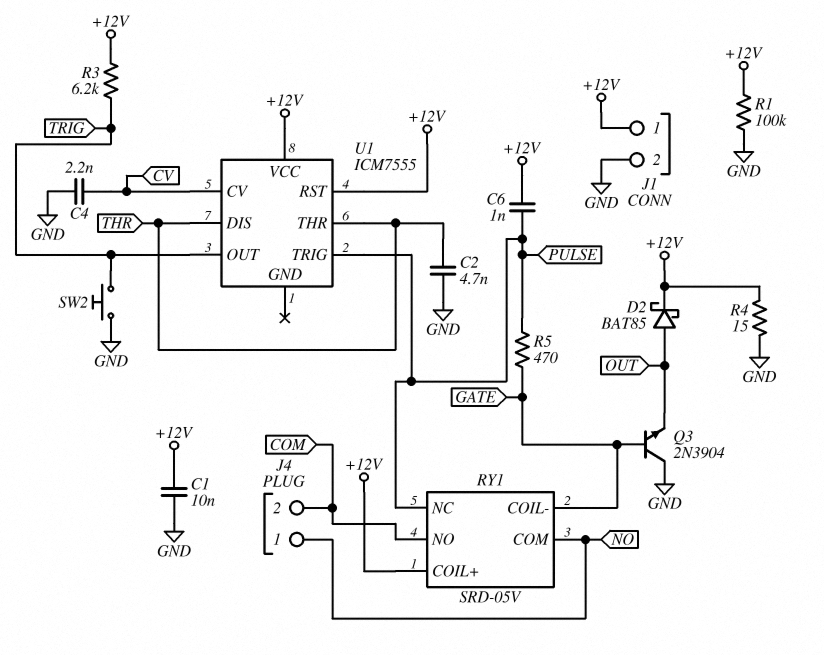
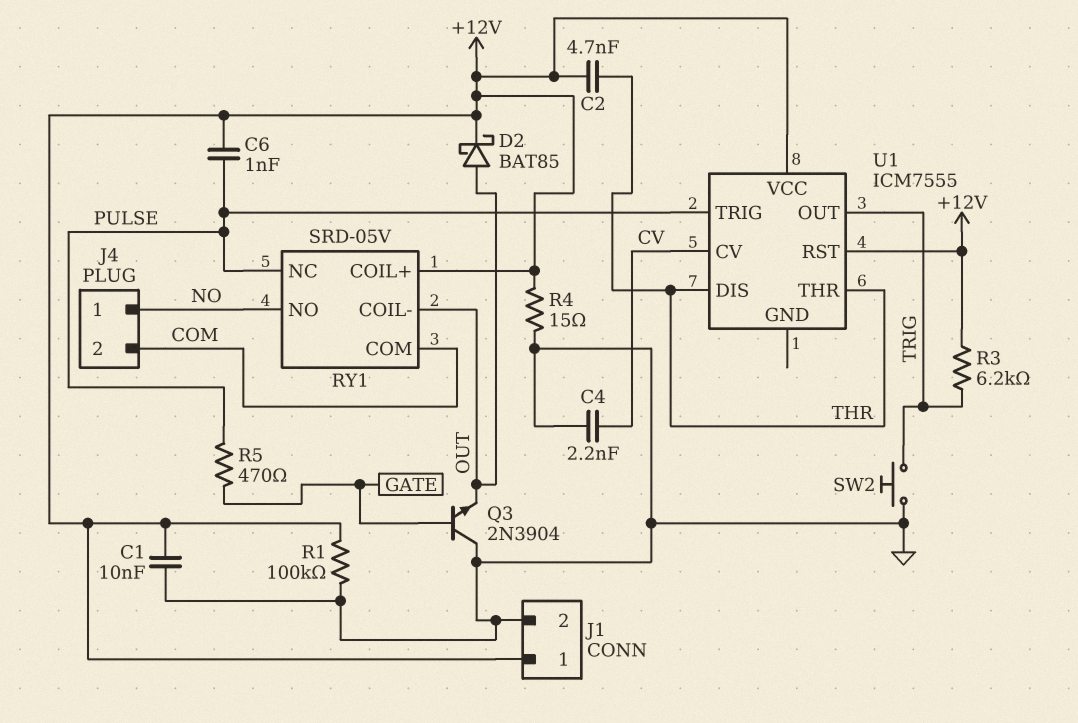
C2: 4.7nF (GND, THR) -> 4.7nF (+12V, THR)
RY1 pin COIL-: GATE -> OUT
RY1 pin COM: NO -> COM
RY1 pin NO: COM -> NO

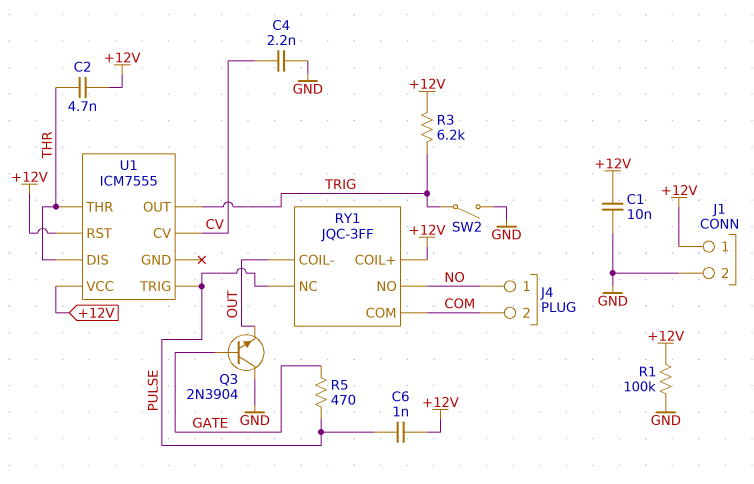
D2: schottky BAT85 (A OUT, K +12V) -> none
R4: 15 (+12V, GND) -> none
RY1: SRD-05V -> JQC-3FF
SW2: button (GND, TRIG) -> switch (GND, TRIG)

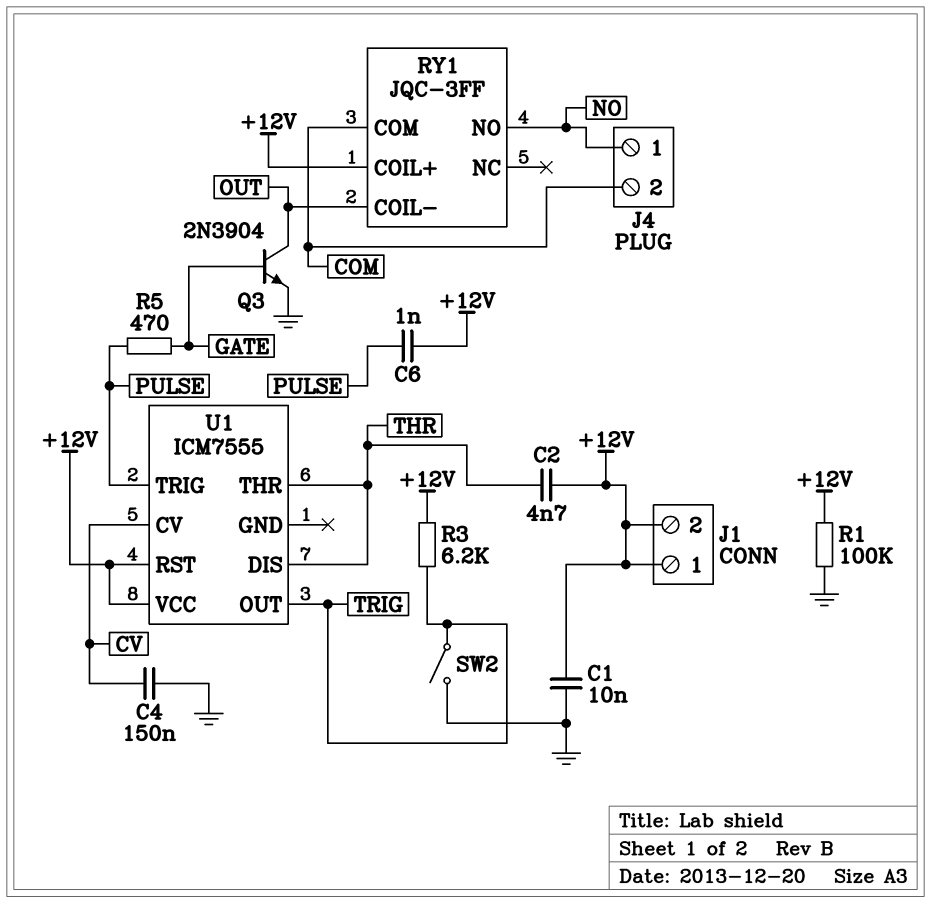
C4: 2.2nF (CV, GND) -> 150nF (CV, GND)
J1 pin 2: GND -> +12V
Q3: NPN 2N3904 (B GATE, C GND, E OUT) -> NPN 2N3904 (B GATE, C OUT, E GND)
RY1 pin NC: PULSE -> none

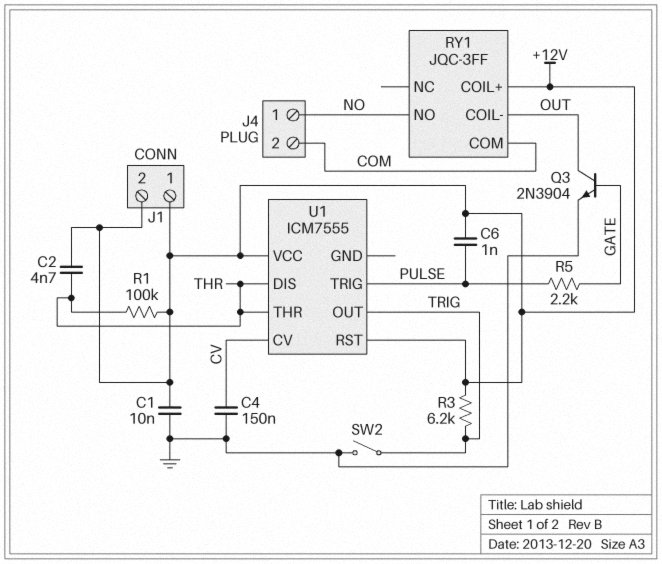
R1: 100k (+12V, GND) -> 100k (+12V, THR)
R5: 470 (GATE, PULSE) -> 2.2k (GATE, PULSE)

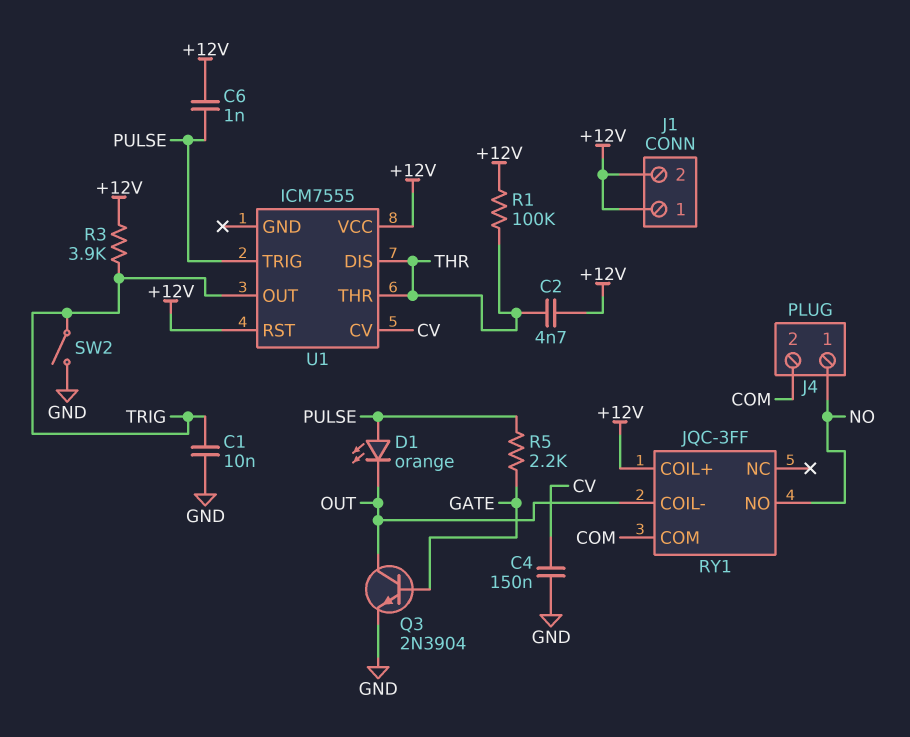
C1: 10nF (+12V, GND) -> 10nF (GND, TRIG)
D1: none -> LED orange (A PULSE, K OUT)
R3: 6.2k (+12V, TRIG) -> 3.9k (+12V, TRIG)

